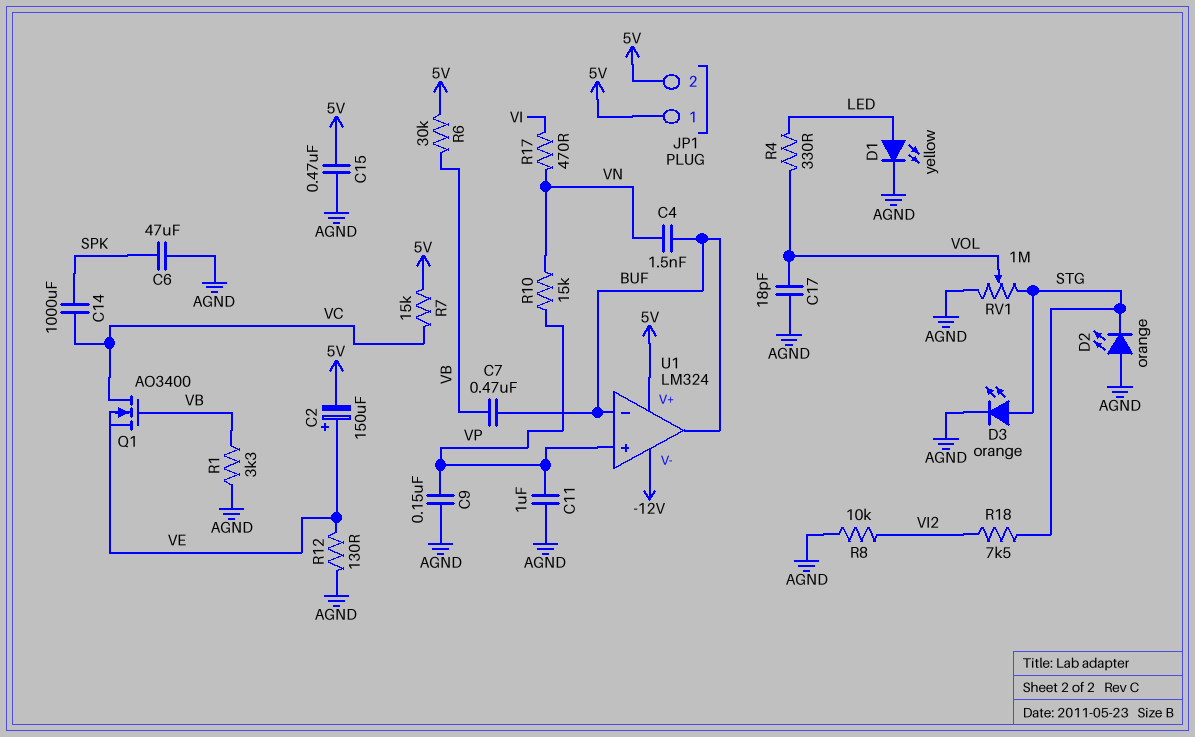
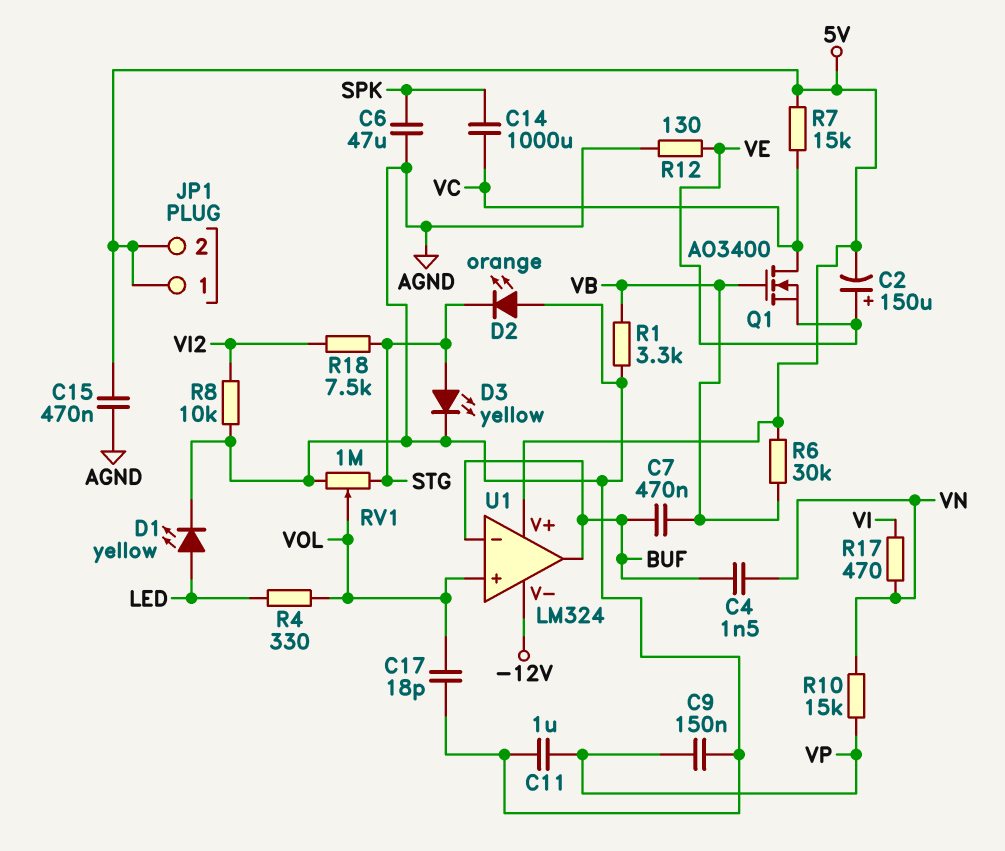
D3: LED orange (A STG, K AGND) -> LED yellow (A STG, K AGND)
U1 pin in+: VP -> VOL

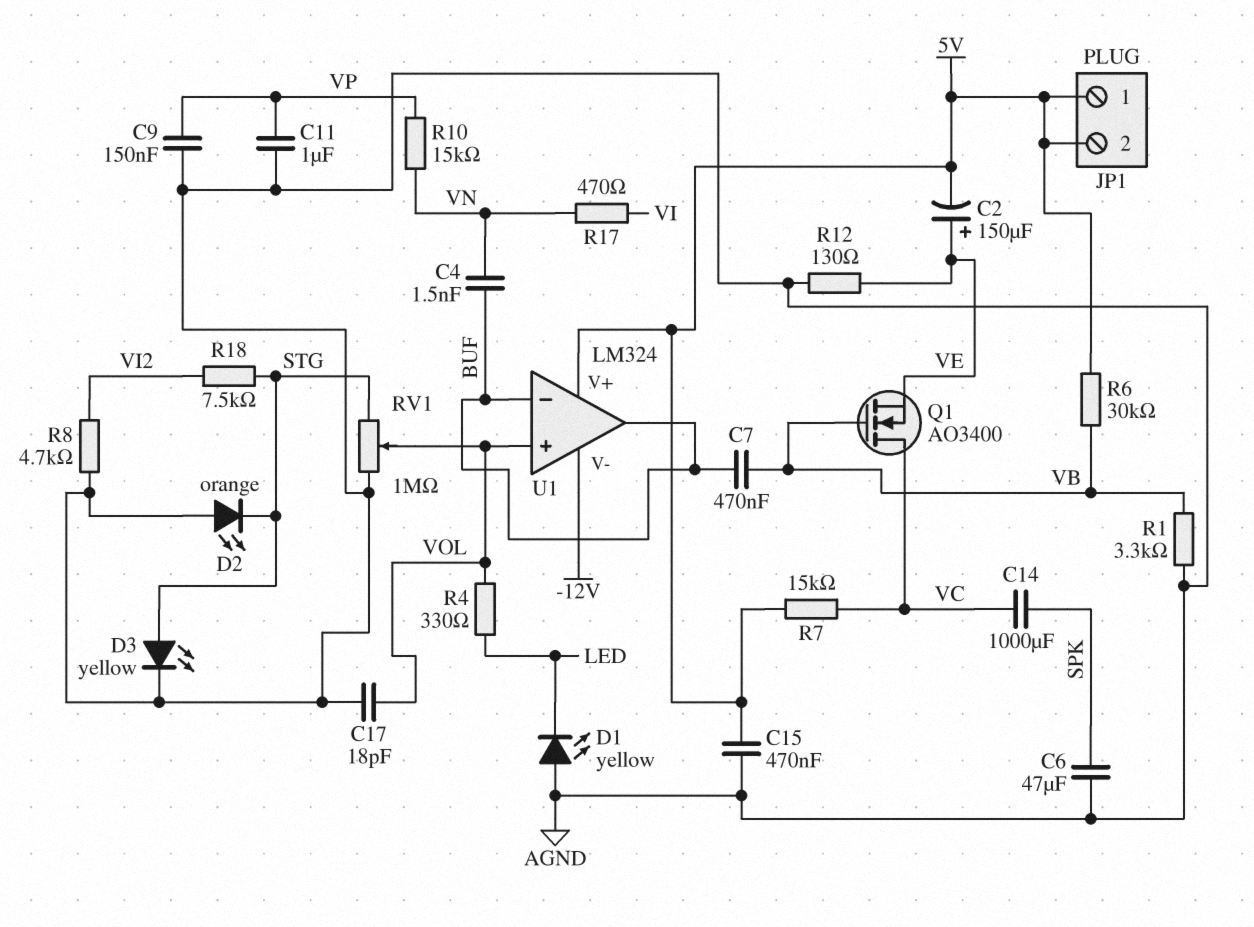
D1: LED yellow (A LED, K AGND) -> LED yellow (A AGND, K LED)
R8: 10k (AGND, VI2) -> 4.7k (AGND, VI2)

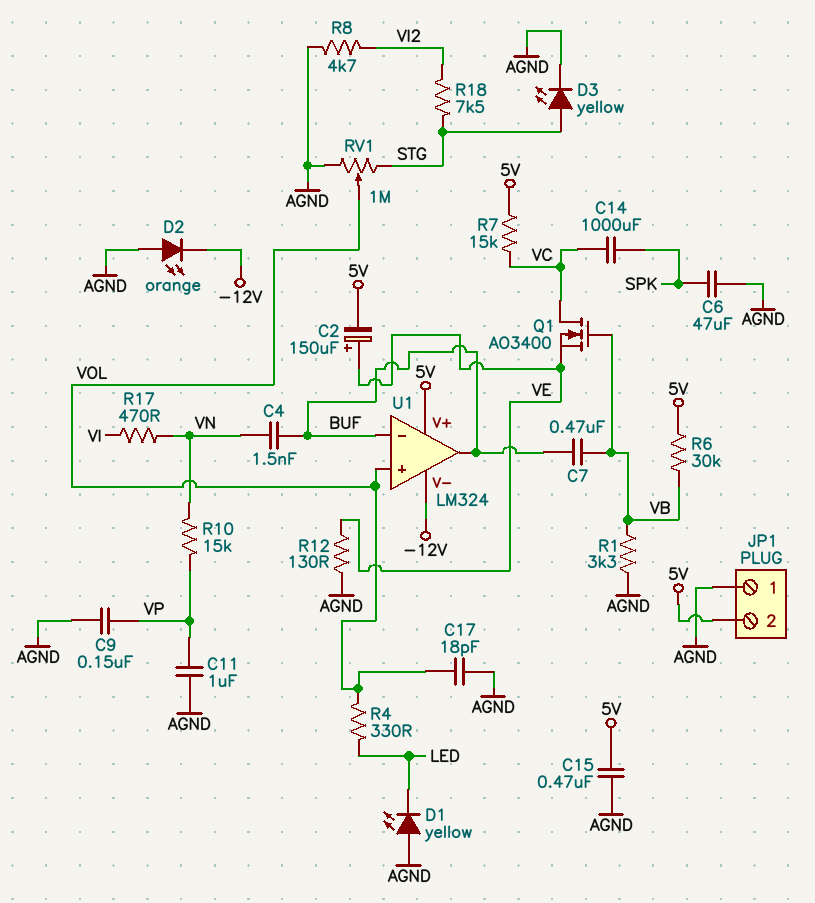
D2: LED orange (A AGND, K STG) -> LED orange (A AGND, K -12V)
JP1 pin 1: 5V -> AGND

